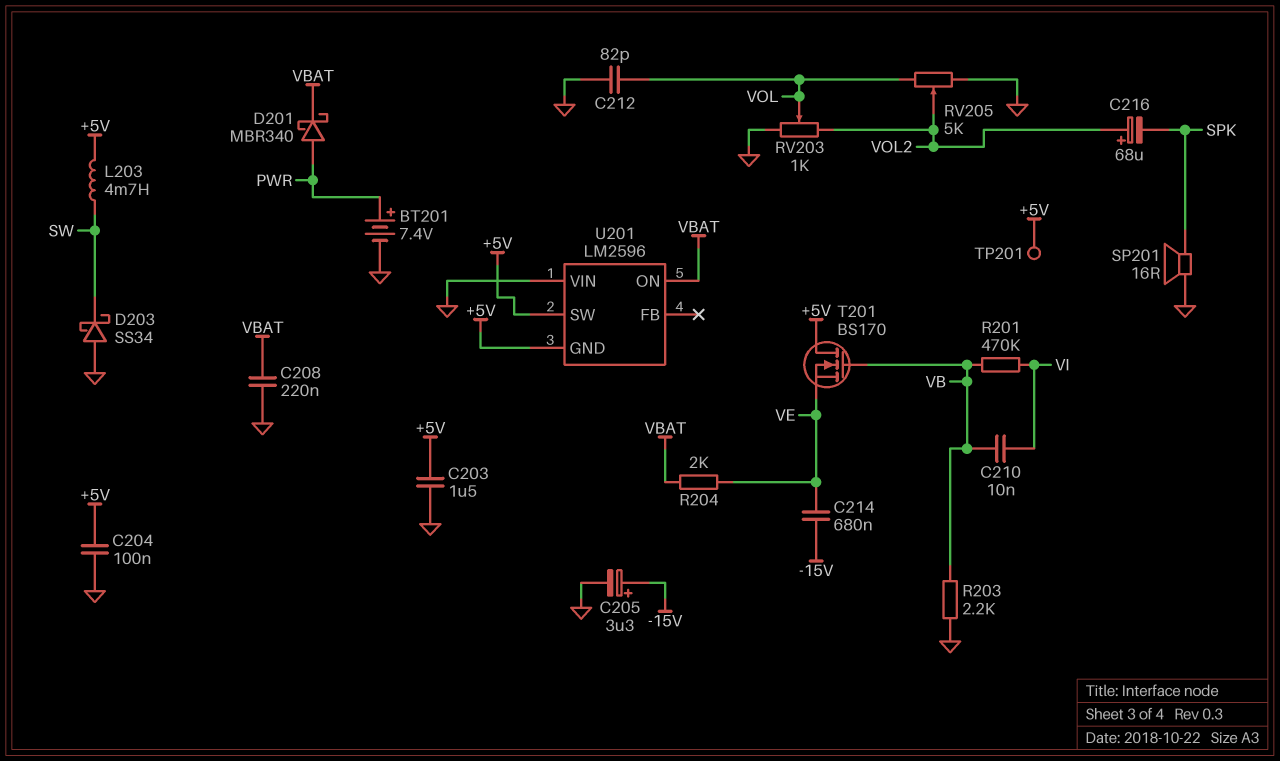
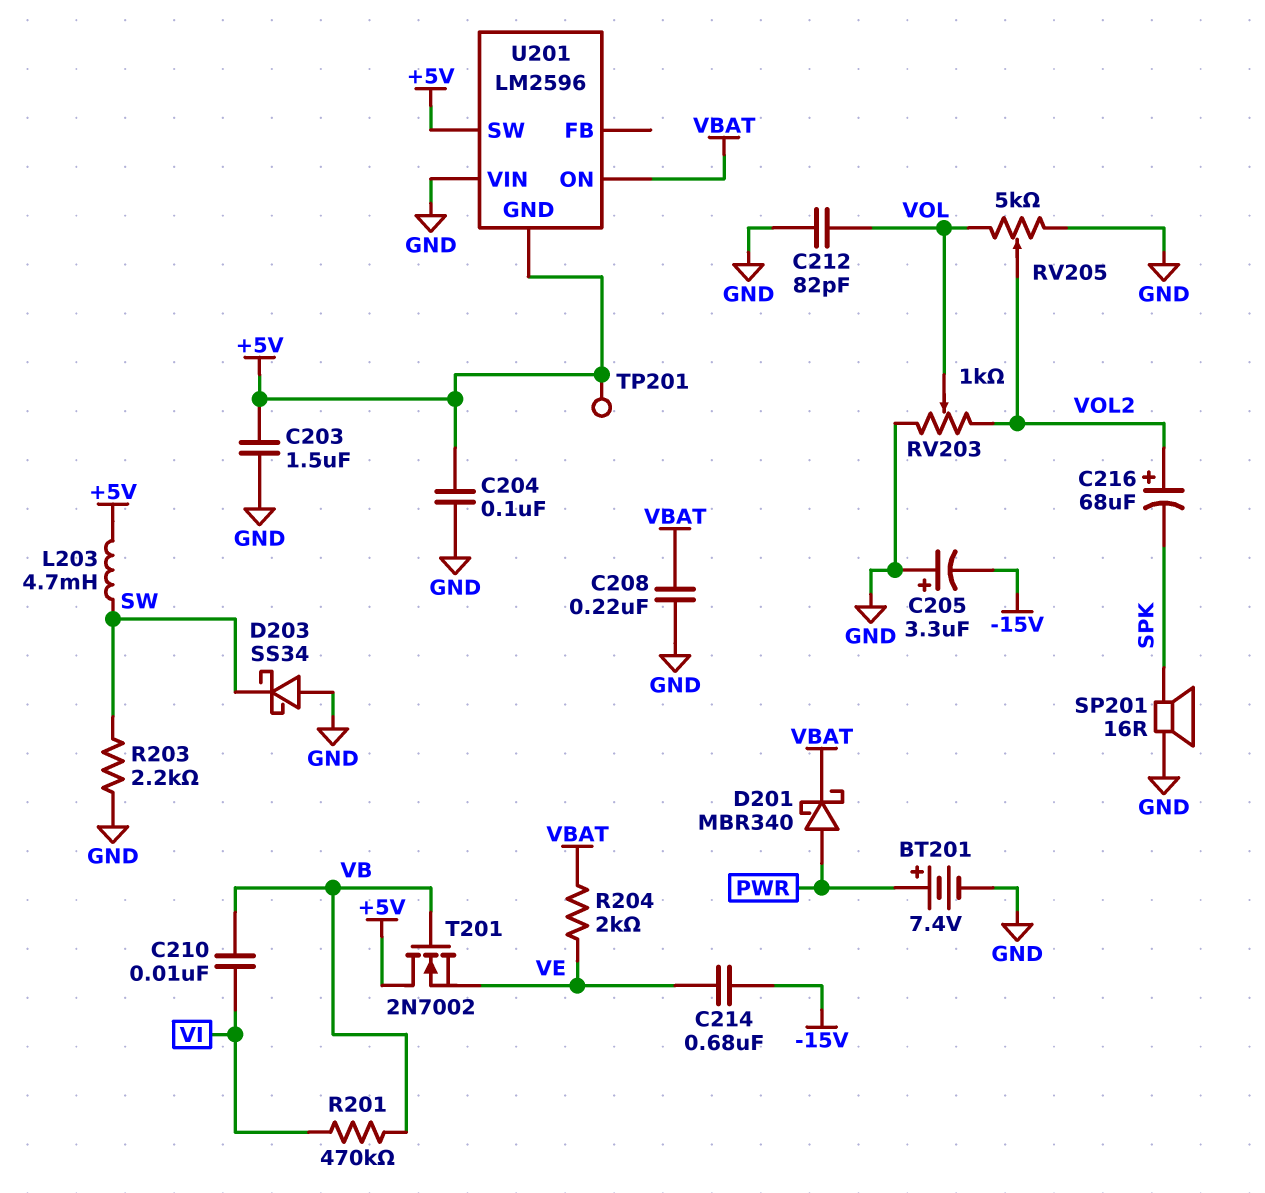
C205: 3.3uF (plus -15V, minus GND) -> 3.3uF (plus GND, minus -15V)
R203: 2.2k (GND, VB) -> 2.2k (GND, SW)
T201: NMOS BS170 (G VB, D +5V, S VE) -> NMOS 2N7002 (G VB, D +5V, S VE)

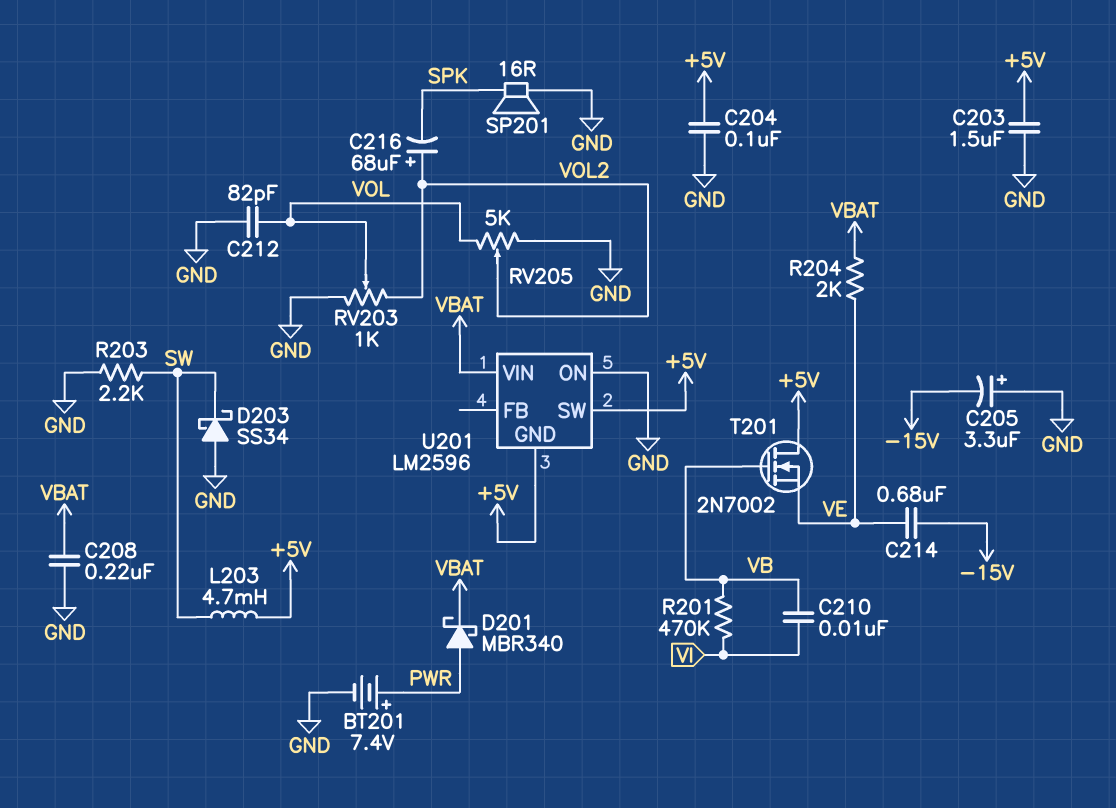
TP201: test point (+5V) -> none
U201 pin ON: VBAT -> GND
U201 pin VIN: GND -> VBAT

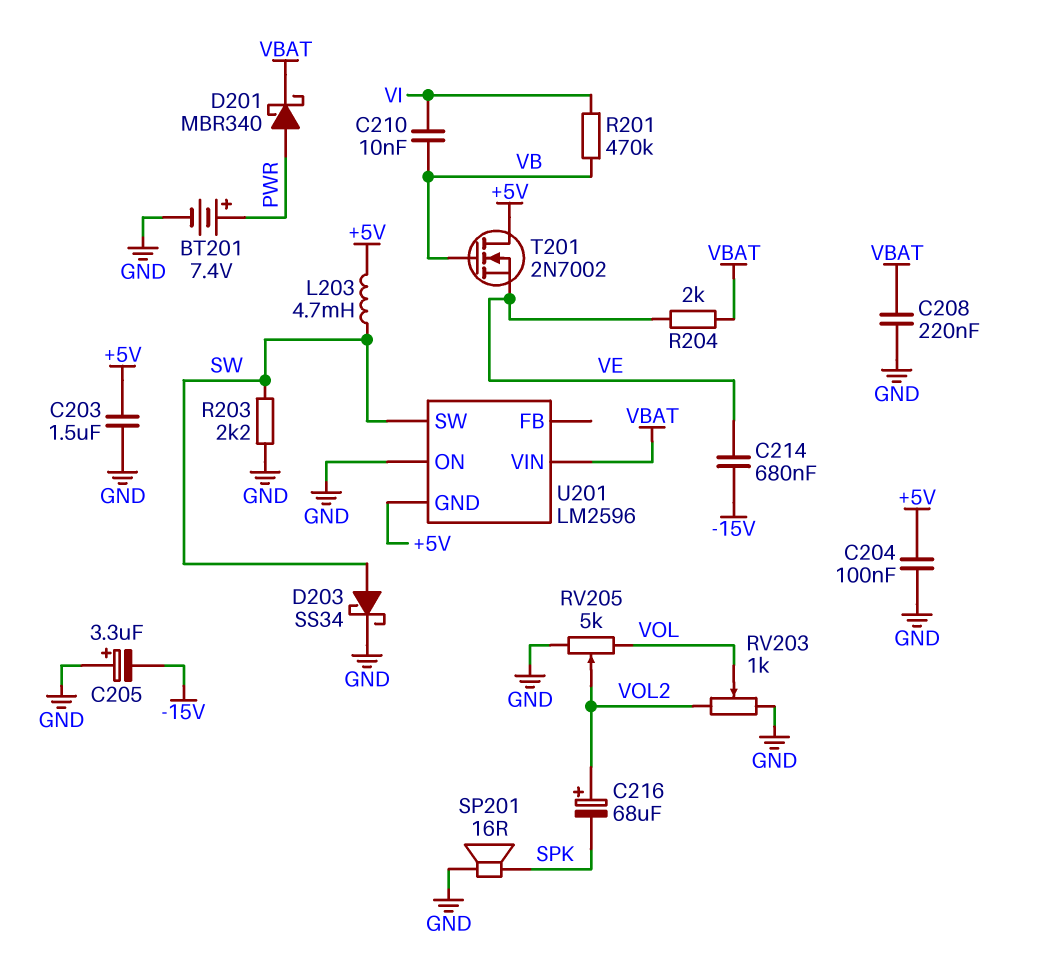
C212: 82pF (GND, VOL) -> none
D203: schottky SS34 (A GND, K SW) -> schottky SS34 (A SW, K GND)
U201 pin SW: +5V -> SW

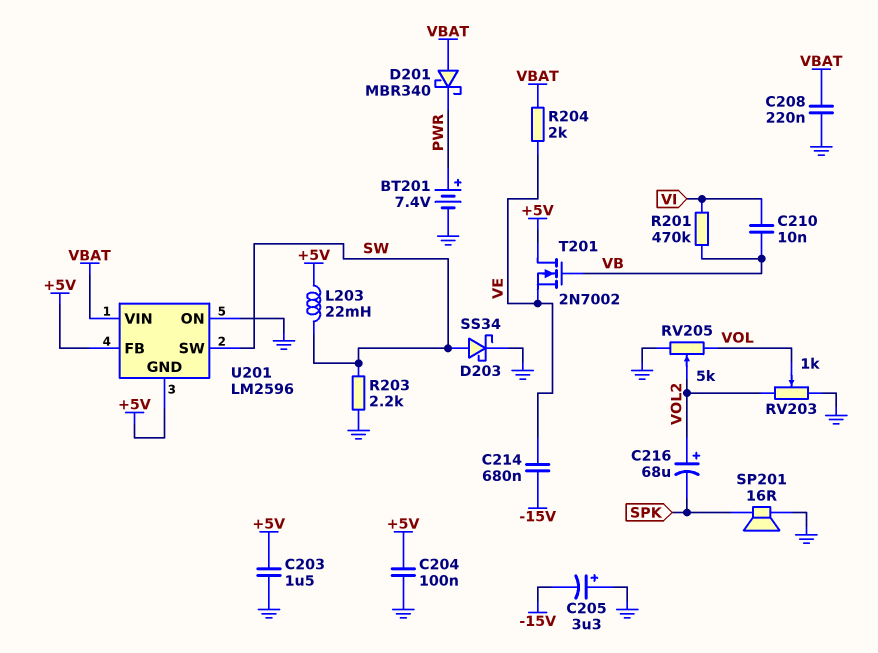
D201: schottky MBR340 (A PWR, K VBAT) -> schottky MBR340 (A VBAT, K PWR)
L203: 4.7mH (+5V, SW) -> 22mH (+5V, SW)
U201 pin FB: none -> +5V

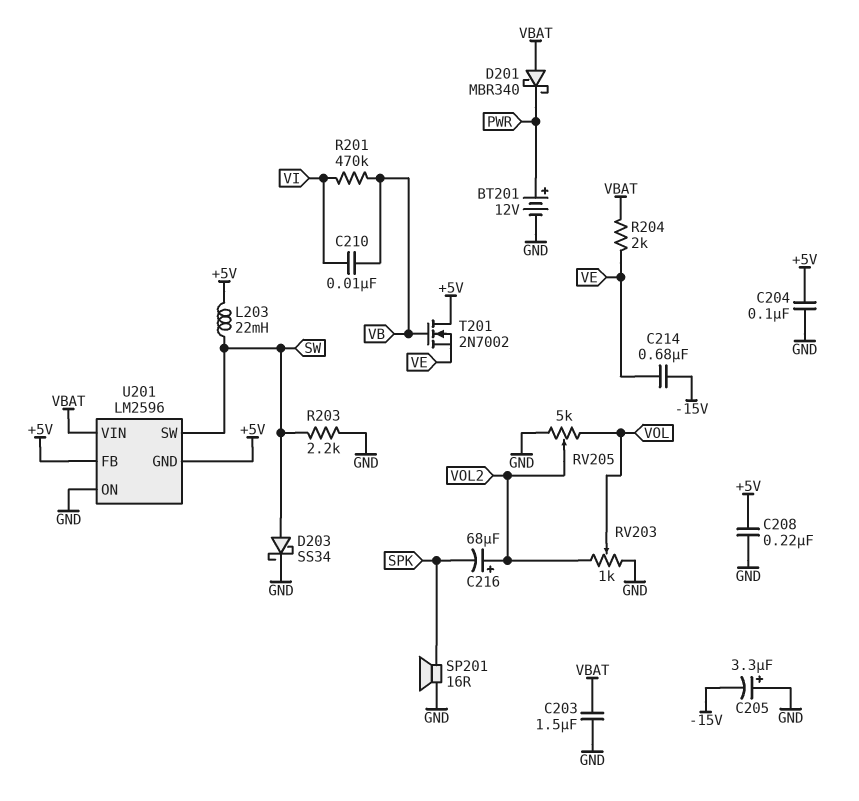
BT201: 7.4V (plus PWR, minus GND) -> 12V (plus PWR, minus GND)
C203: 1.5uF (+5V, GND) -> 1.5uF (GND, VBAT)
C208: 220nF (GND, VBAT) -> 220nF (+5V, GND)

